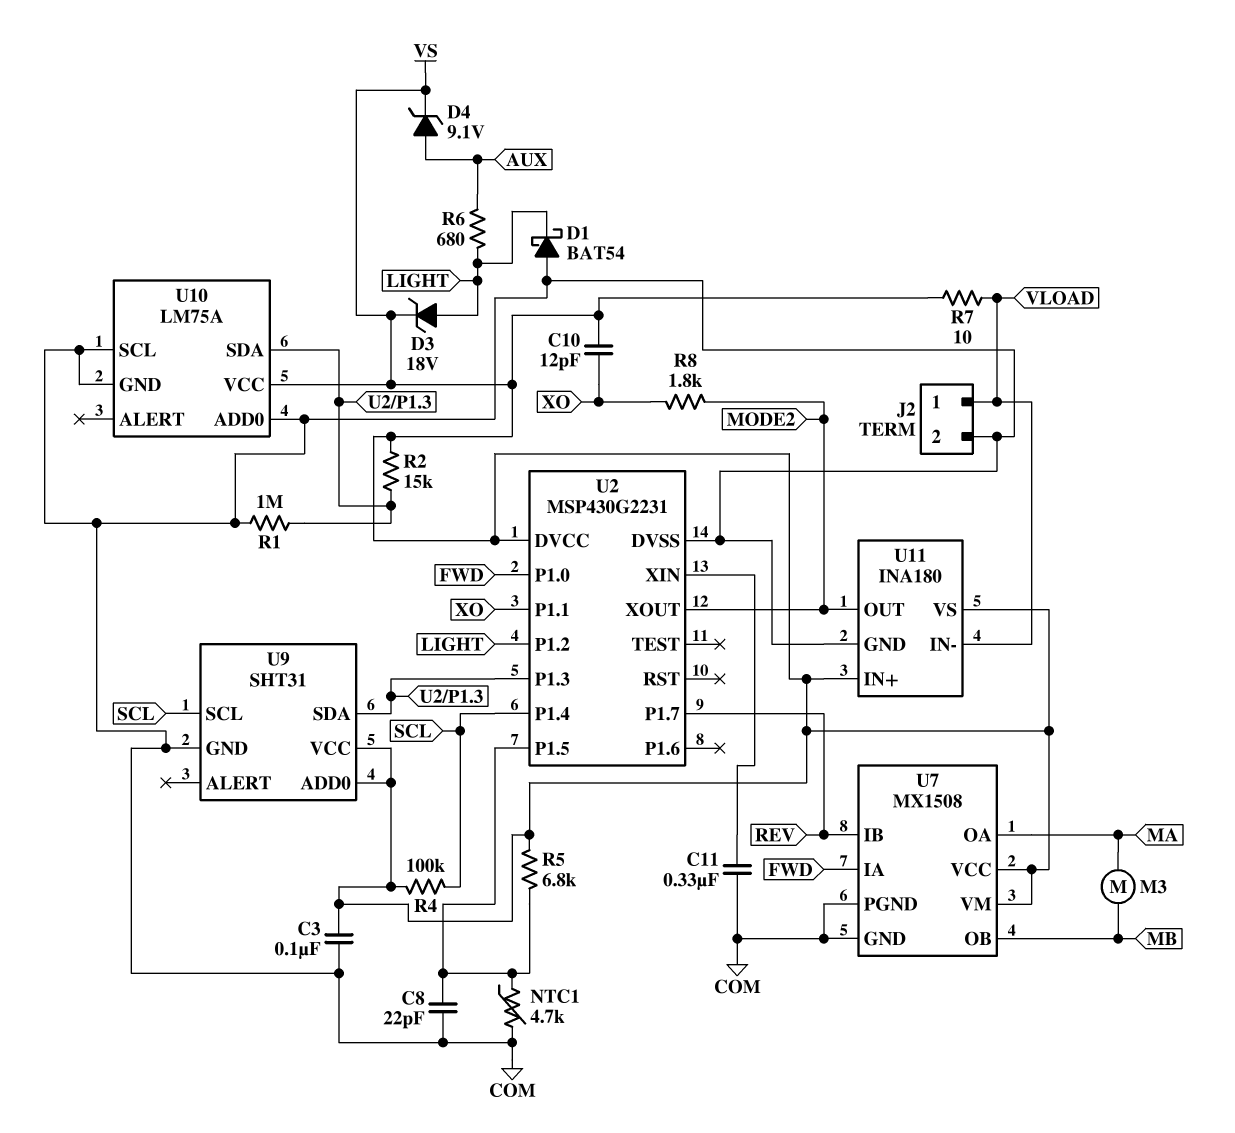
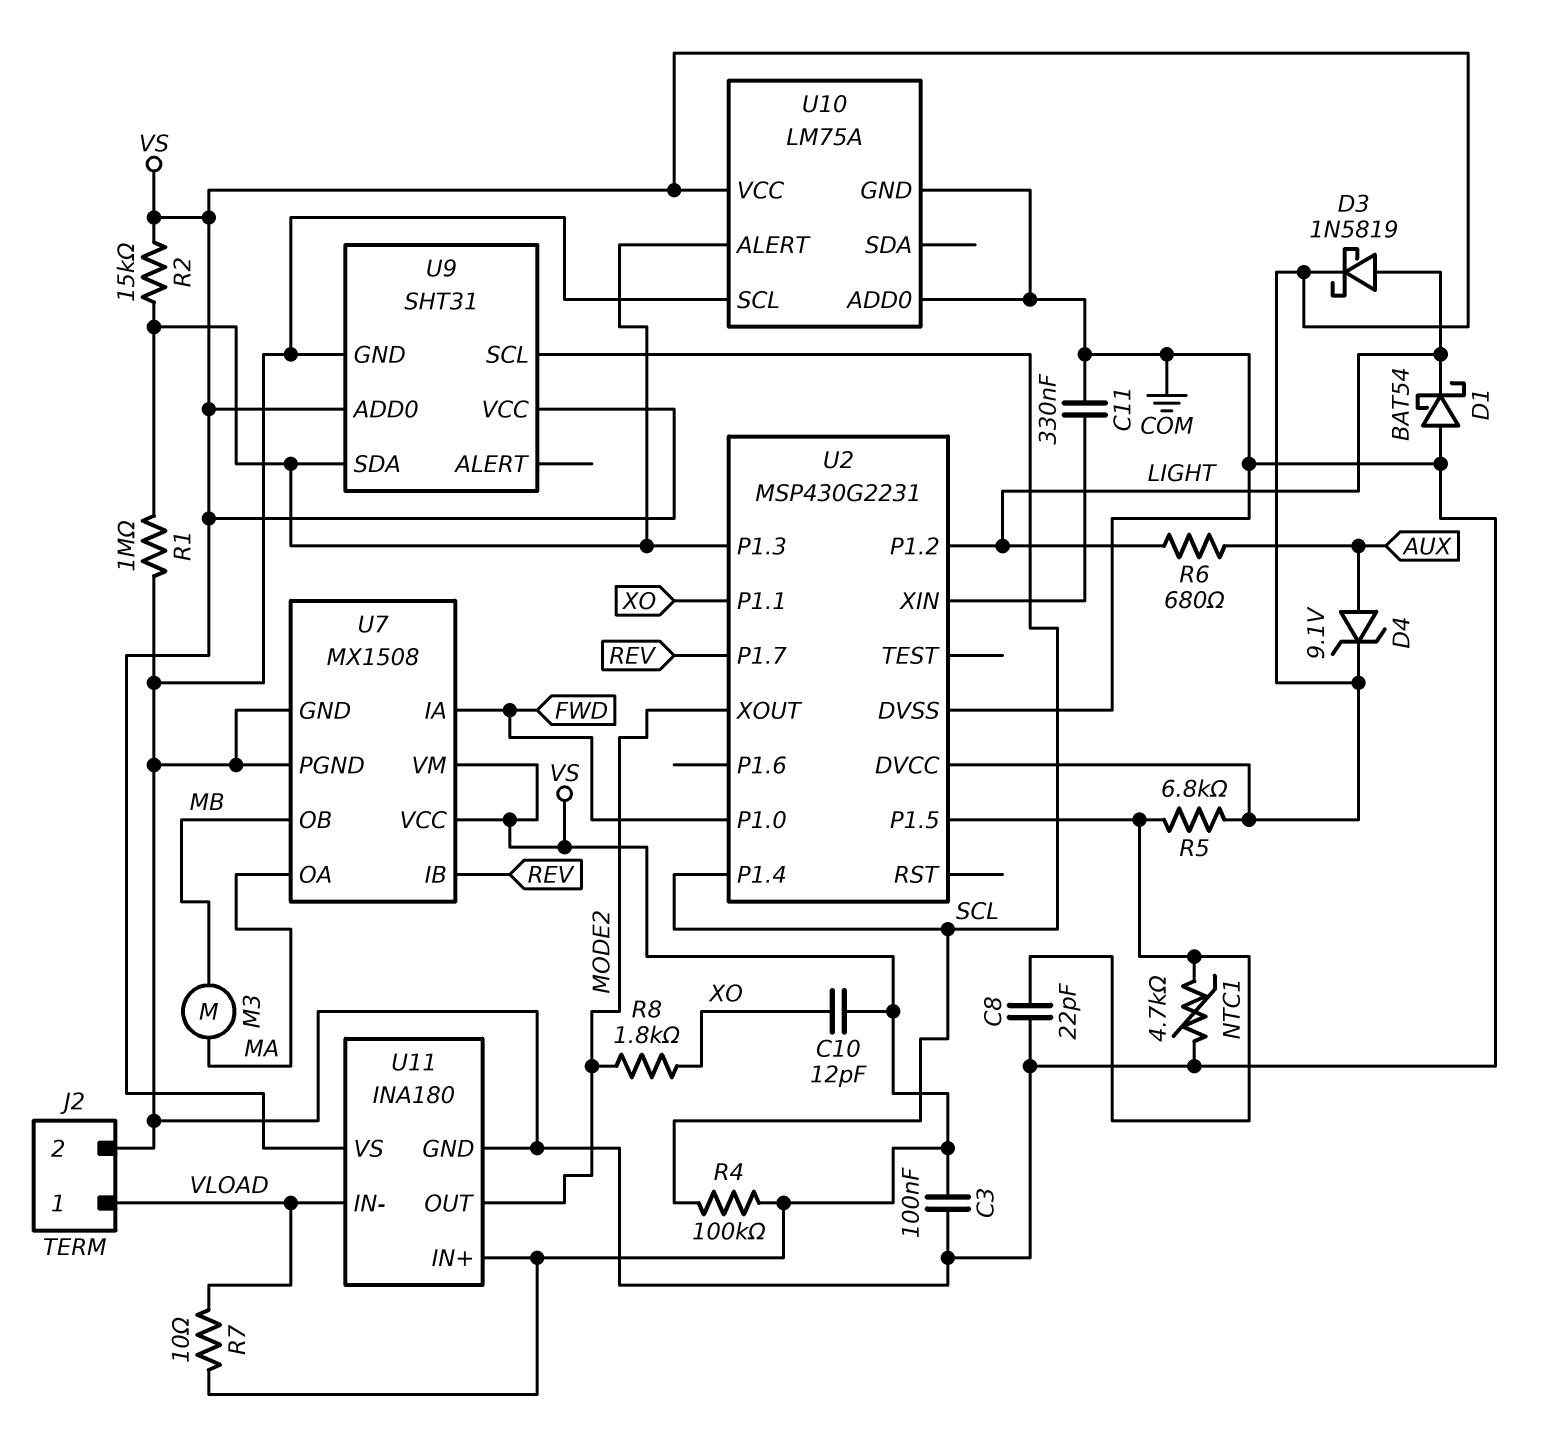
D3: zener 18V (A LIGHT, K VS) -> schottky 1N5819 (A LIGHT, K VS)
U10 pin ALERT: none -> U2/P1.3
U10 pin SDA: U2/P1.3 -> none

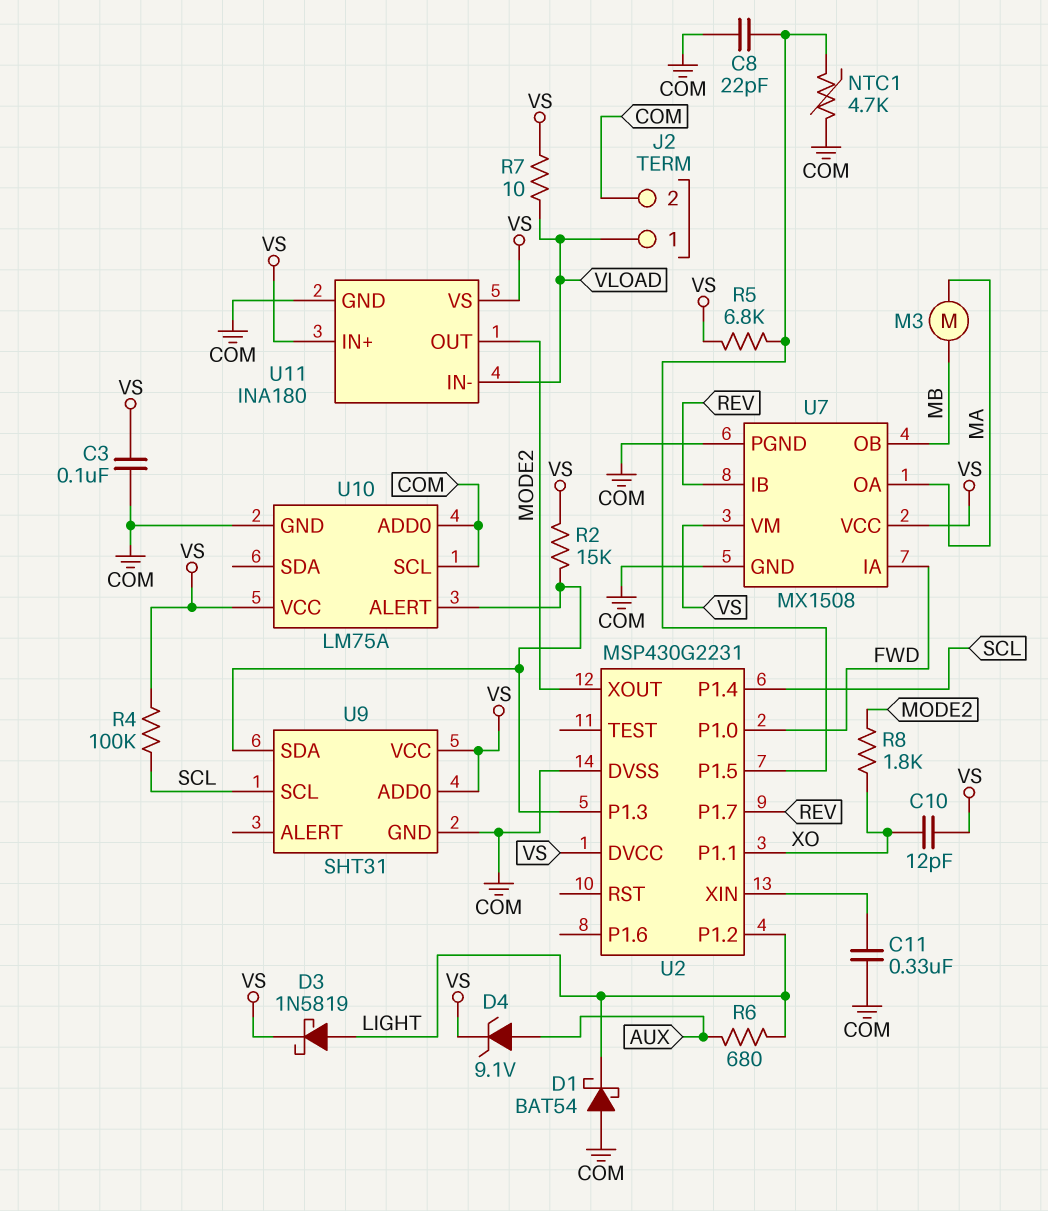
R1: 1M (COM, U2/P1.3) -> none

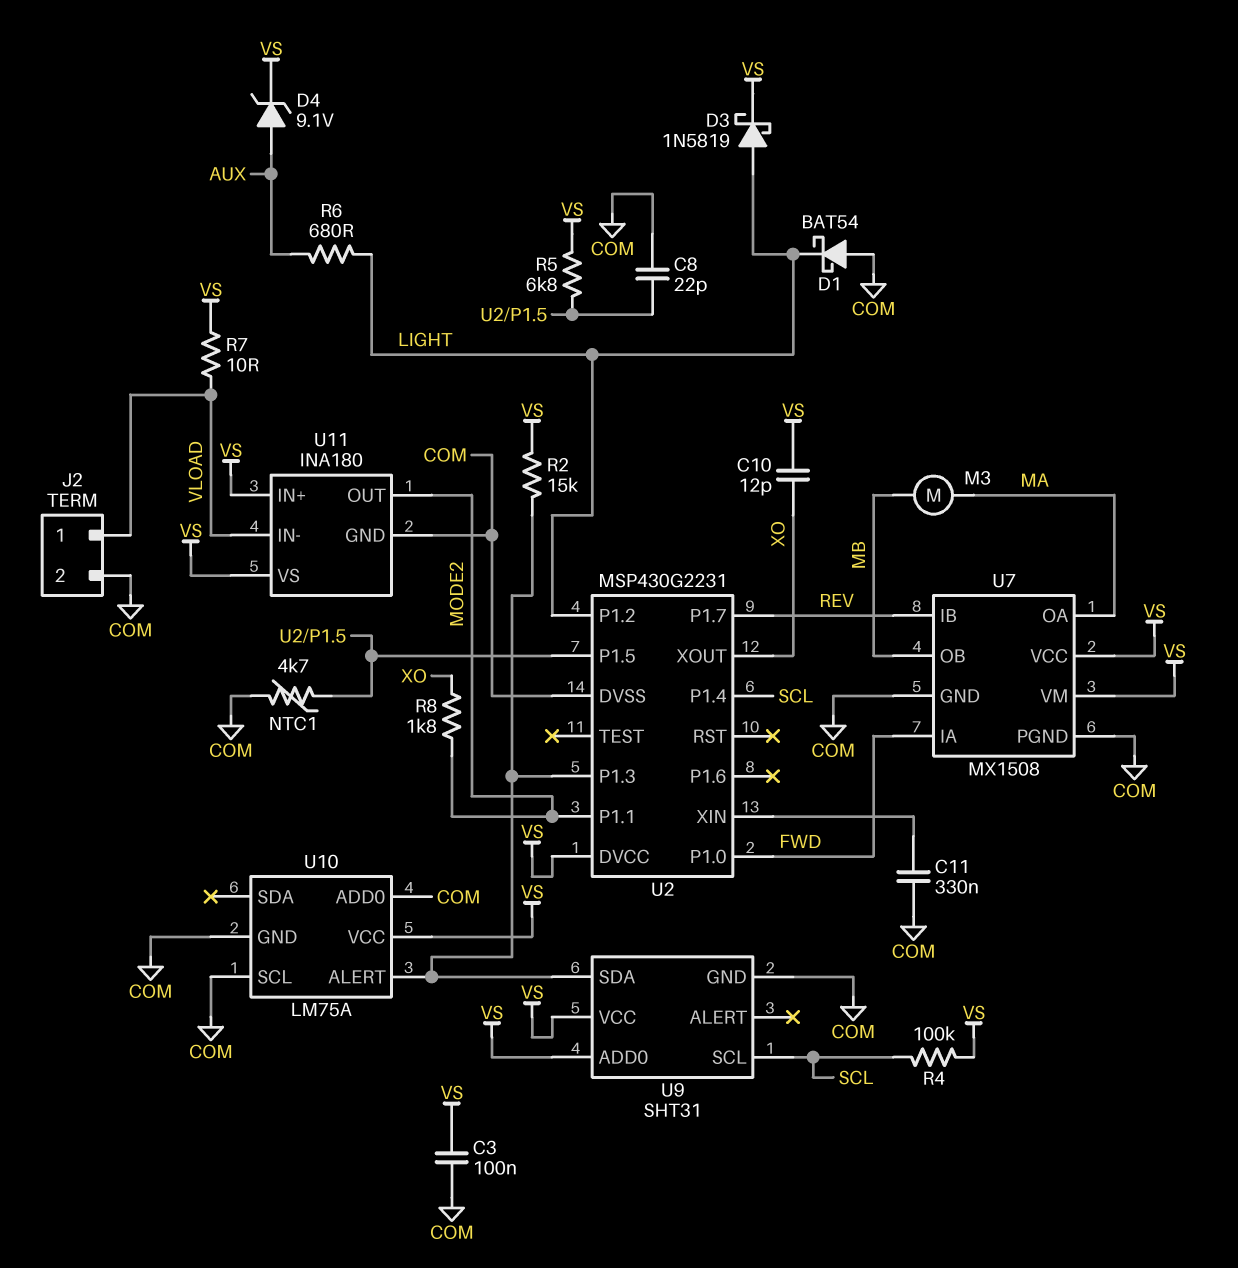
U2 pin P1.1: XO -> MODE2
U2 pin XOUT: MODE2 -> XO

